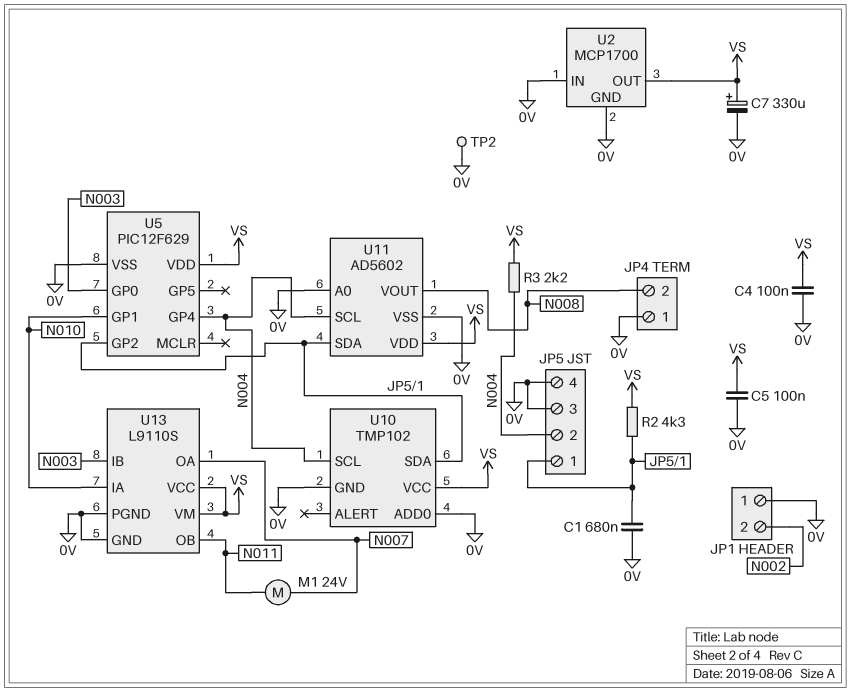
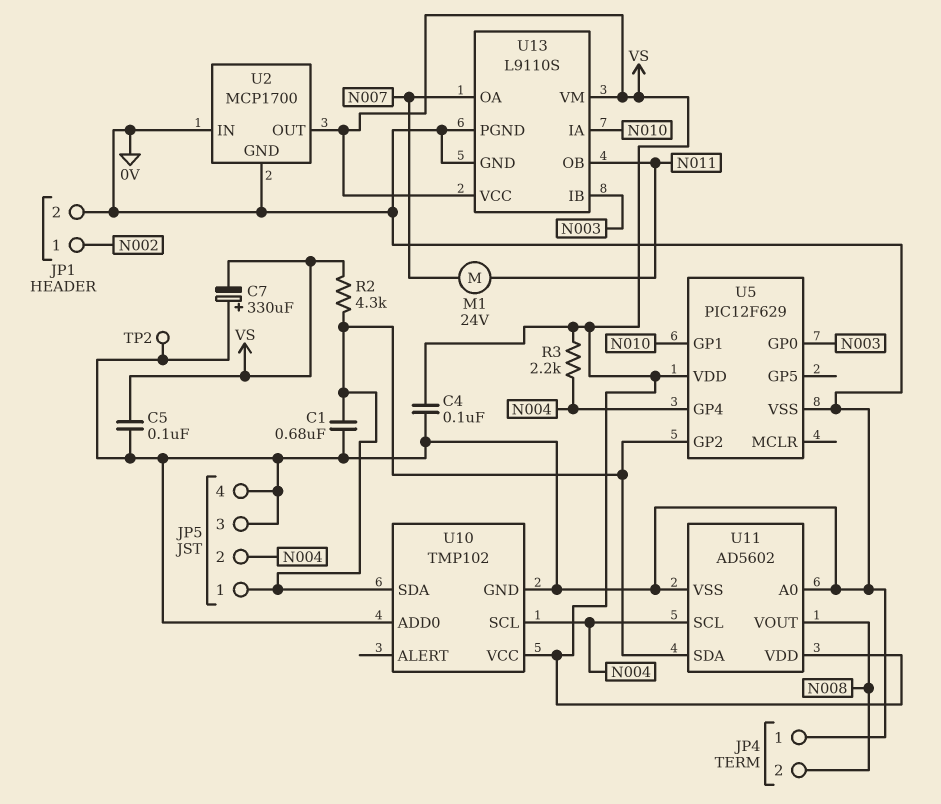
C7: 330uF (plus VS, minus 0V) -> 330uF (plus 0V, minus VS)
JP1 pin 1: 0V -> N002
JP1 pin 2: N002 -> 0V

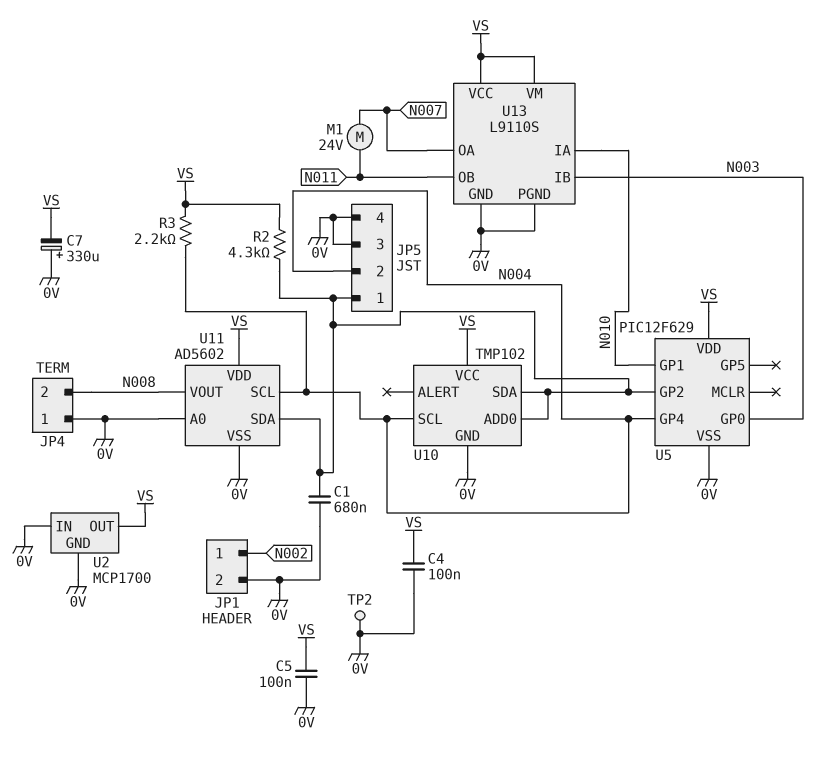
U10 pin ADD0: 0V -> JP5/1

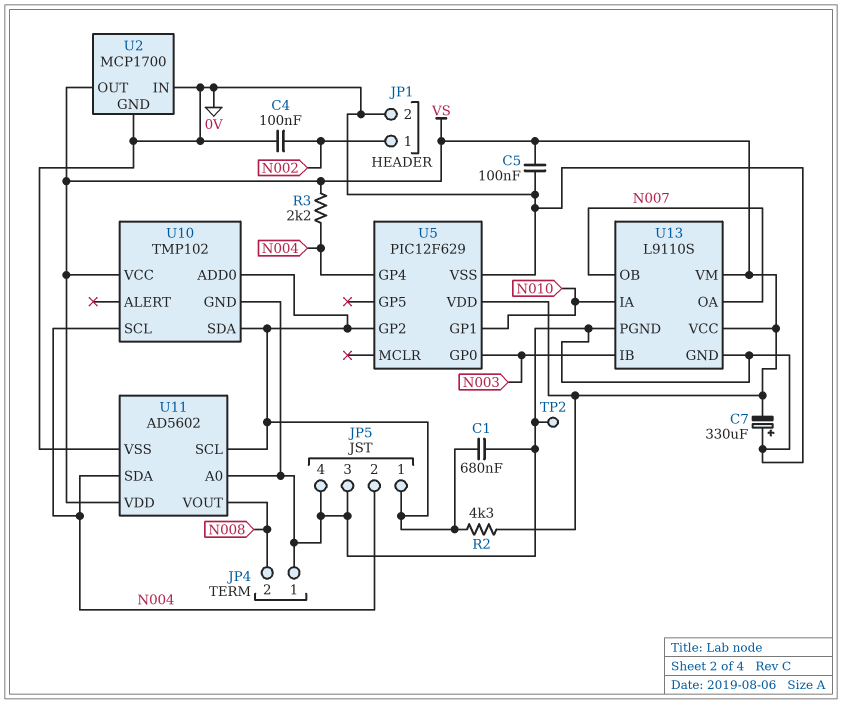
C4: 100nF (0V, VS) -> 100nF (0V, N002)
M1: motor 24V (N007, N011) -> none
U11 pin SCL: N004 -> JP5/1
U11 pin SDA: JP5/1 -> N004
U13 pin OB: N011 -> N007

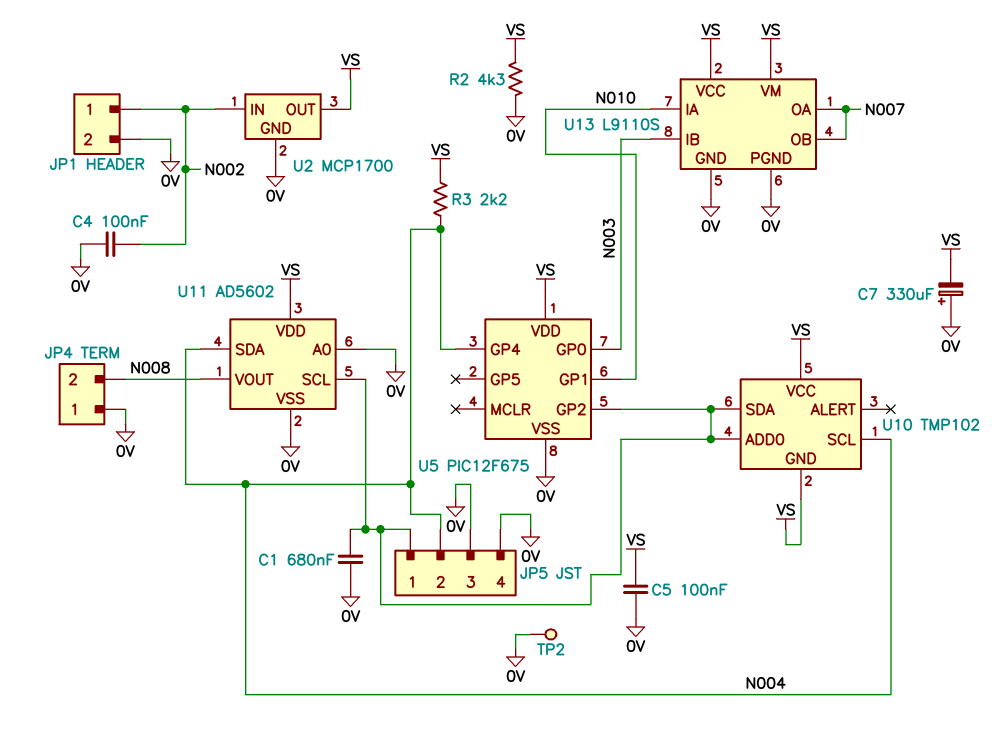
R2: 4.3k (JP5/1, VS) -> 4.3k (0V, VS)
U2 pin IN: 0V -> N002
U5: PIC12F629 -> PIC12F675
U10 pin GND: 0V -> VS

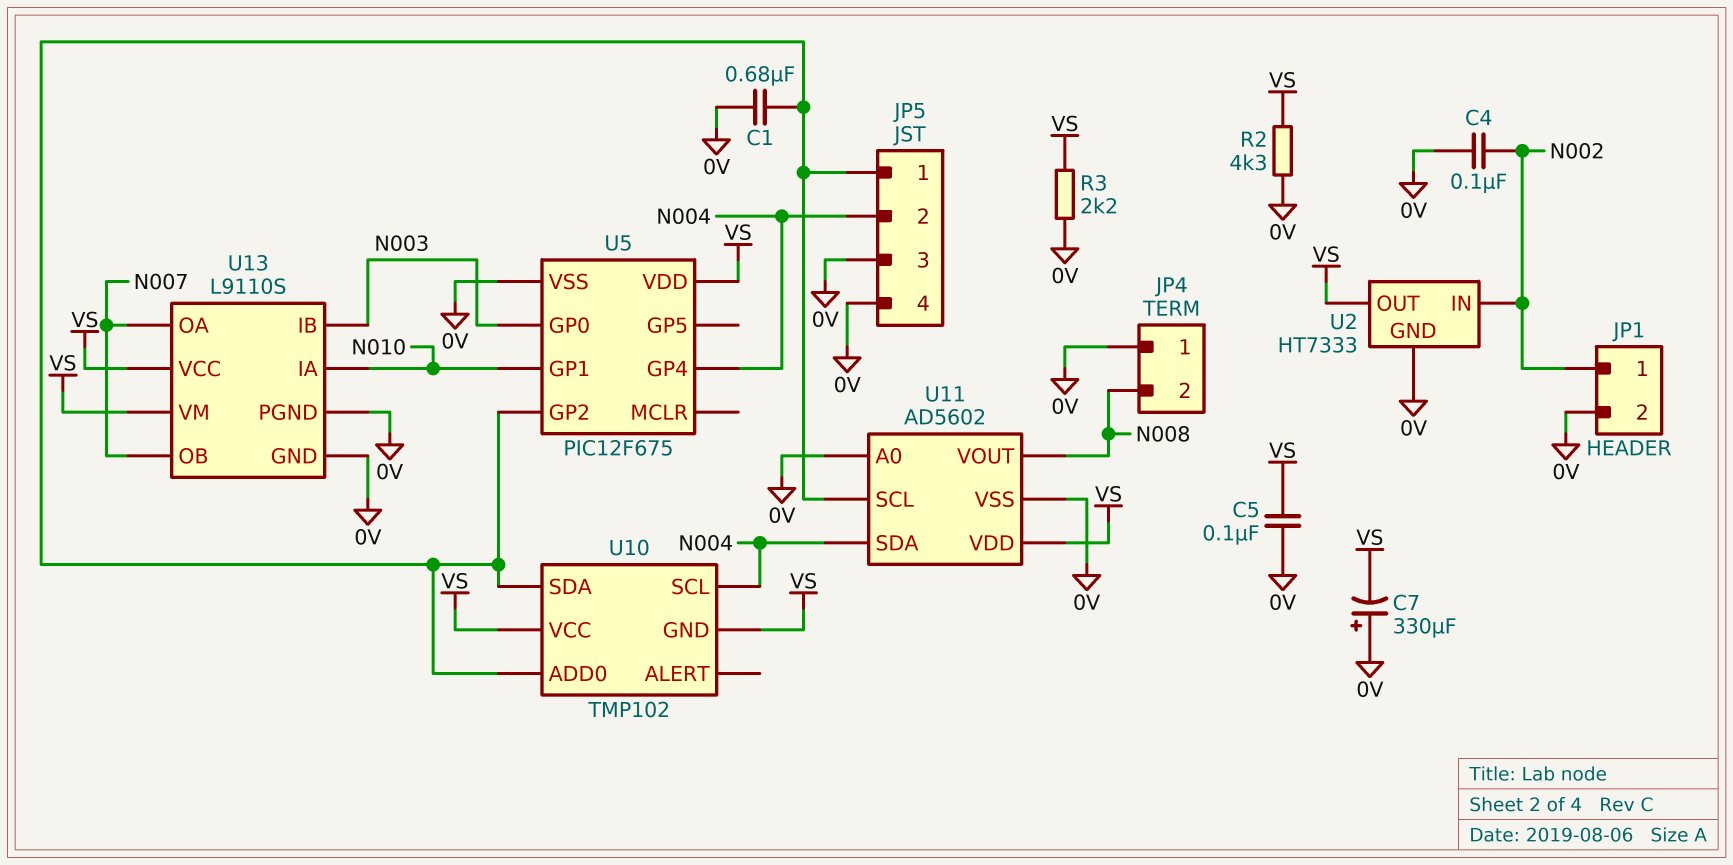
R3: 2.2k (N004, VS) -> 2.2k (0V, VS)
TP2: test point (0V) -> none
U2: MCP1700 -> HT7333

